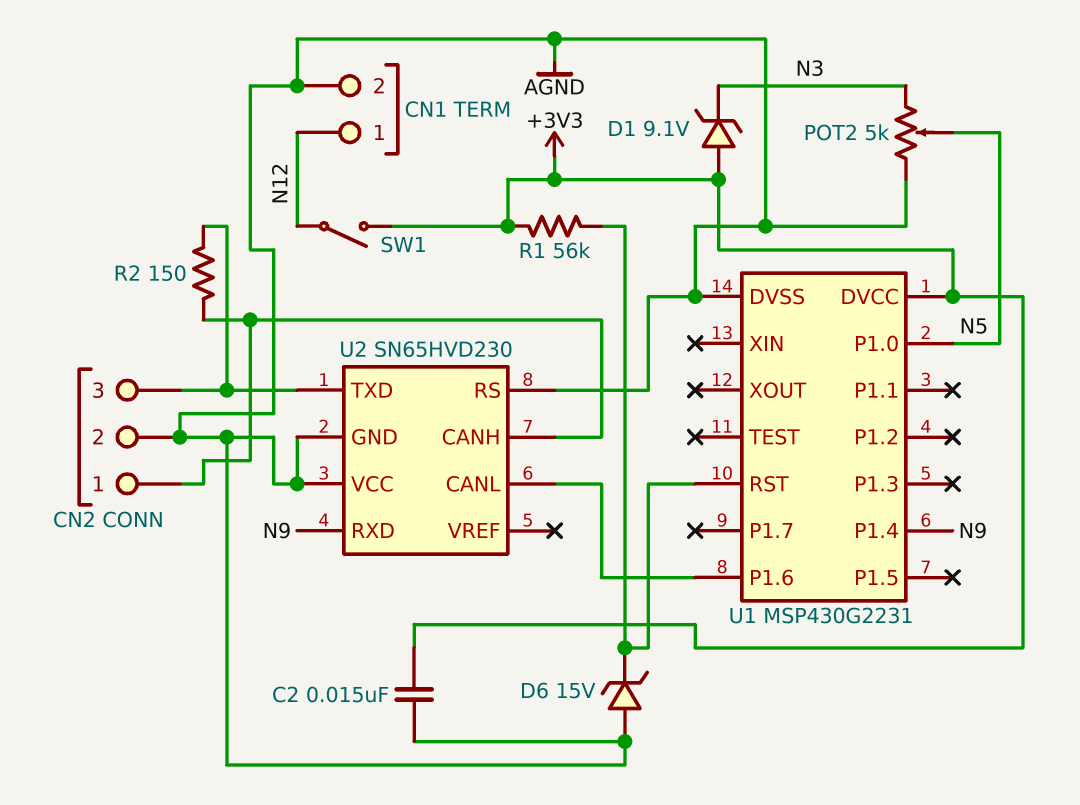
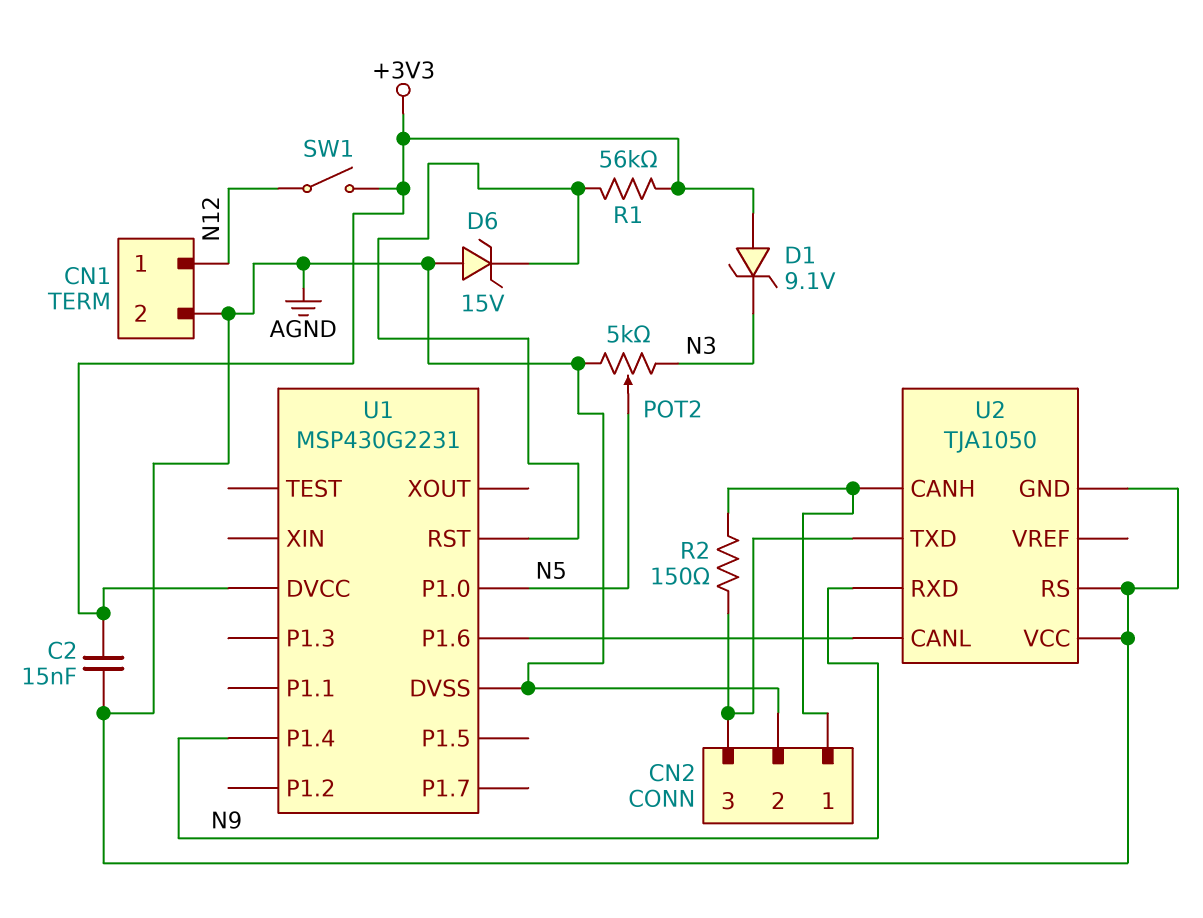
U2: SN65HVD230 -> TJA1050

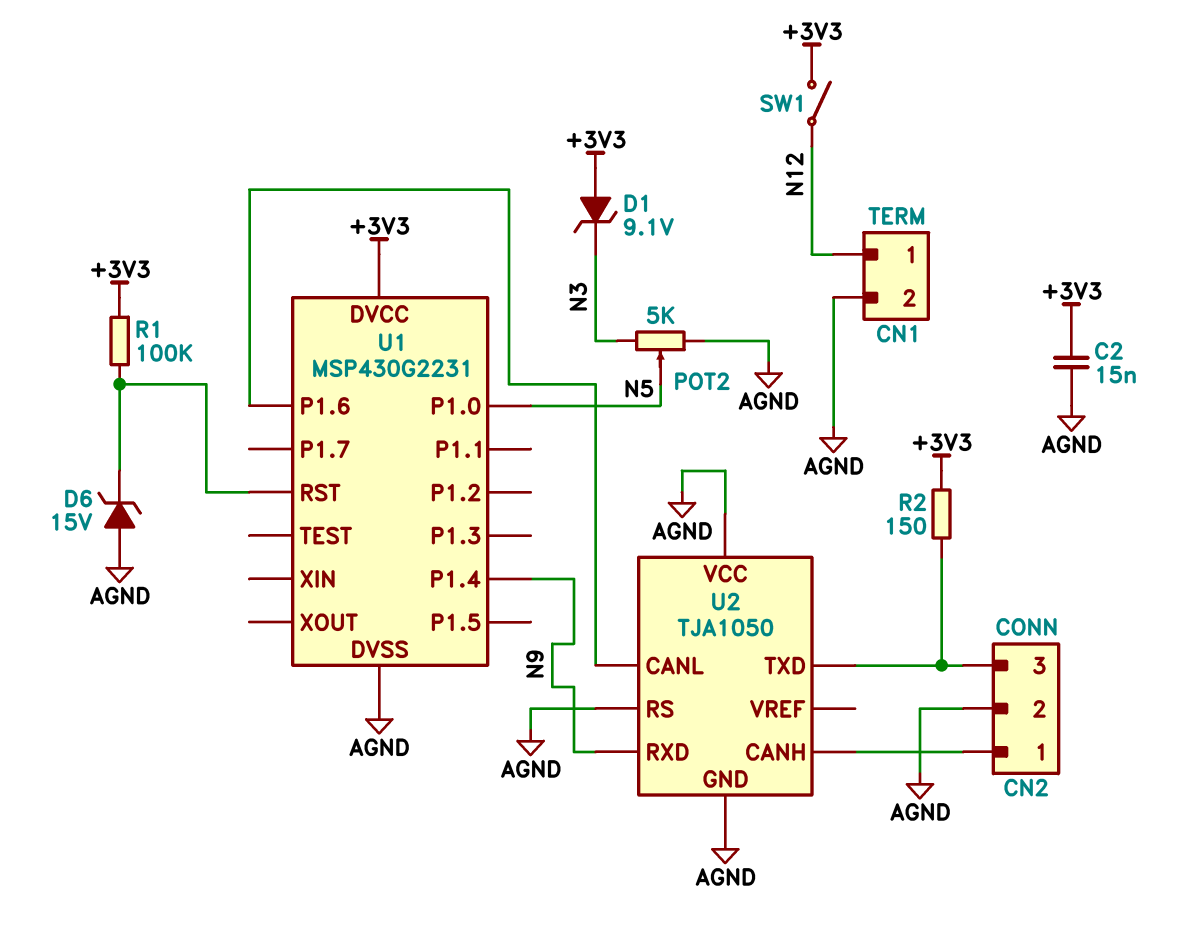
R1: 56k (+3V3, U1/RST) -> 100k (+3V3, U1/RST)
R2: 150 (CN2/1, CN2/3) -> 150 (+3V3, CN2/3)

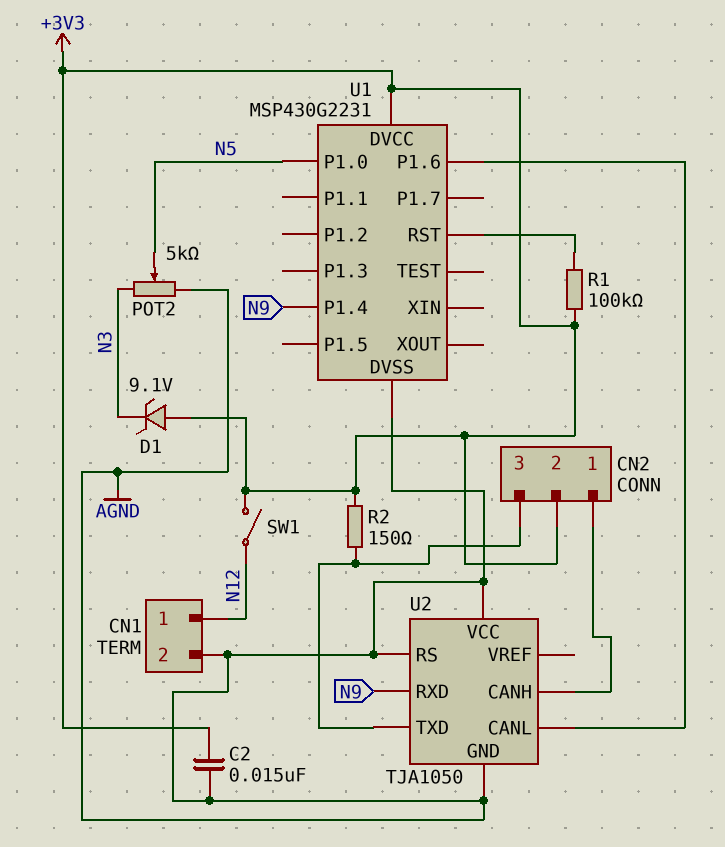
CN2 pin 2: AGND -> +3V3
D6: zener 15V (A AGND, K U1/RST) -> none

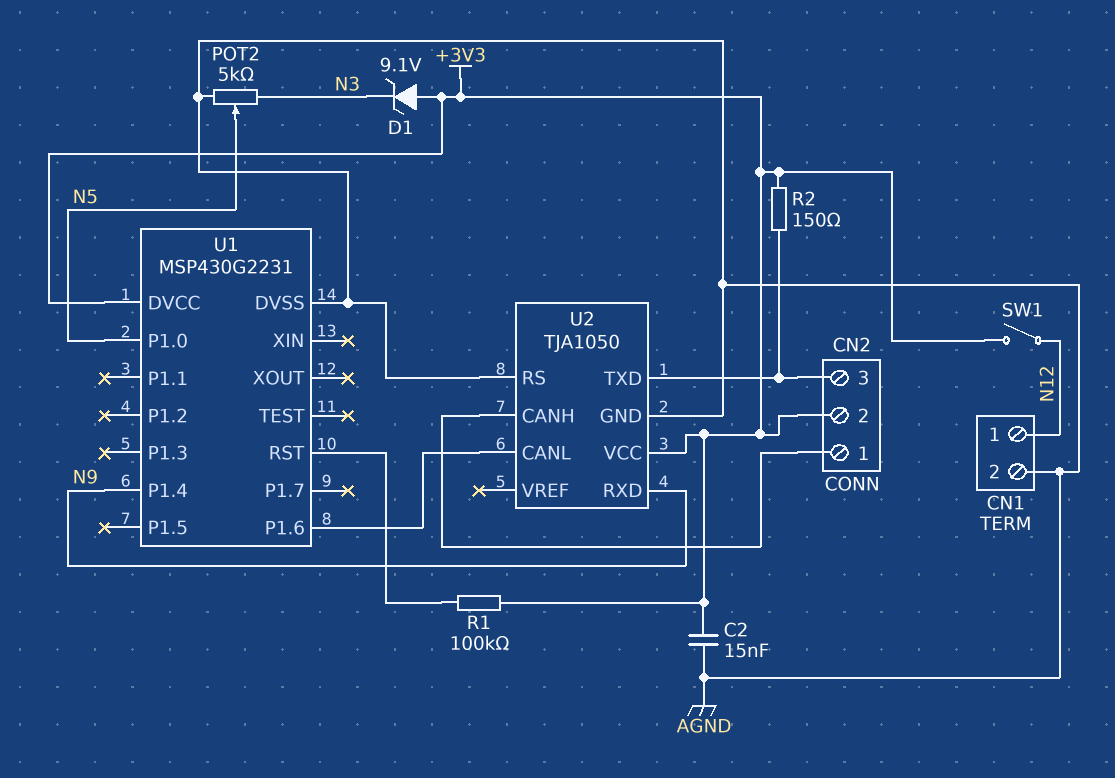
U2 pin VCC: AGND -> +3V3

